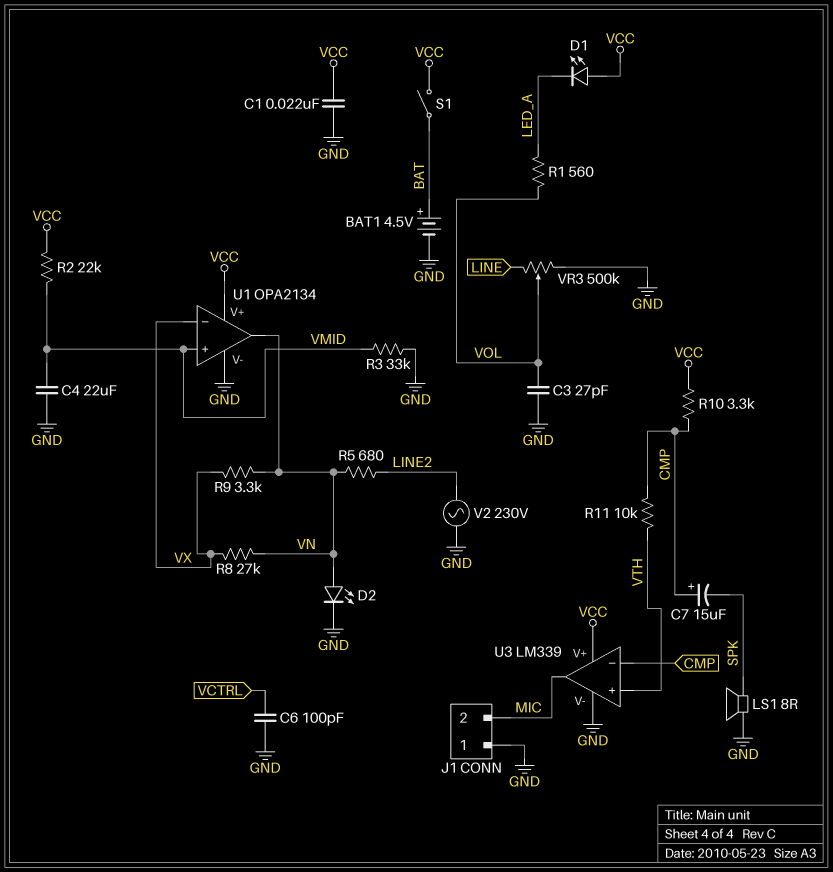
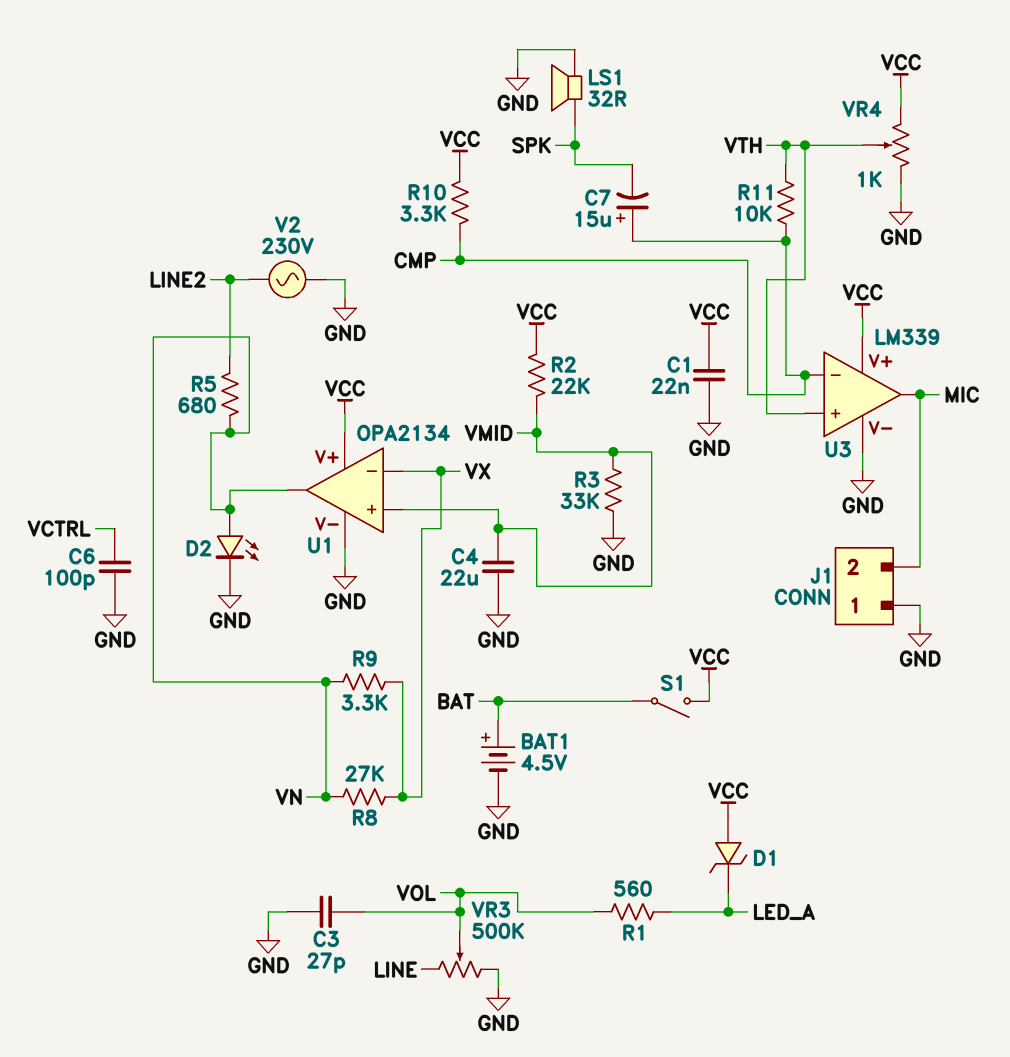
D1: LED (A VCC, K LED_A) -> zener (A VCC, K LED_A)
LS1: speaker 8R (GND, SPK) -> speaker 32R (GND, SPK)
VR4: none -> 1k (GND, VCC, wiper VTH)

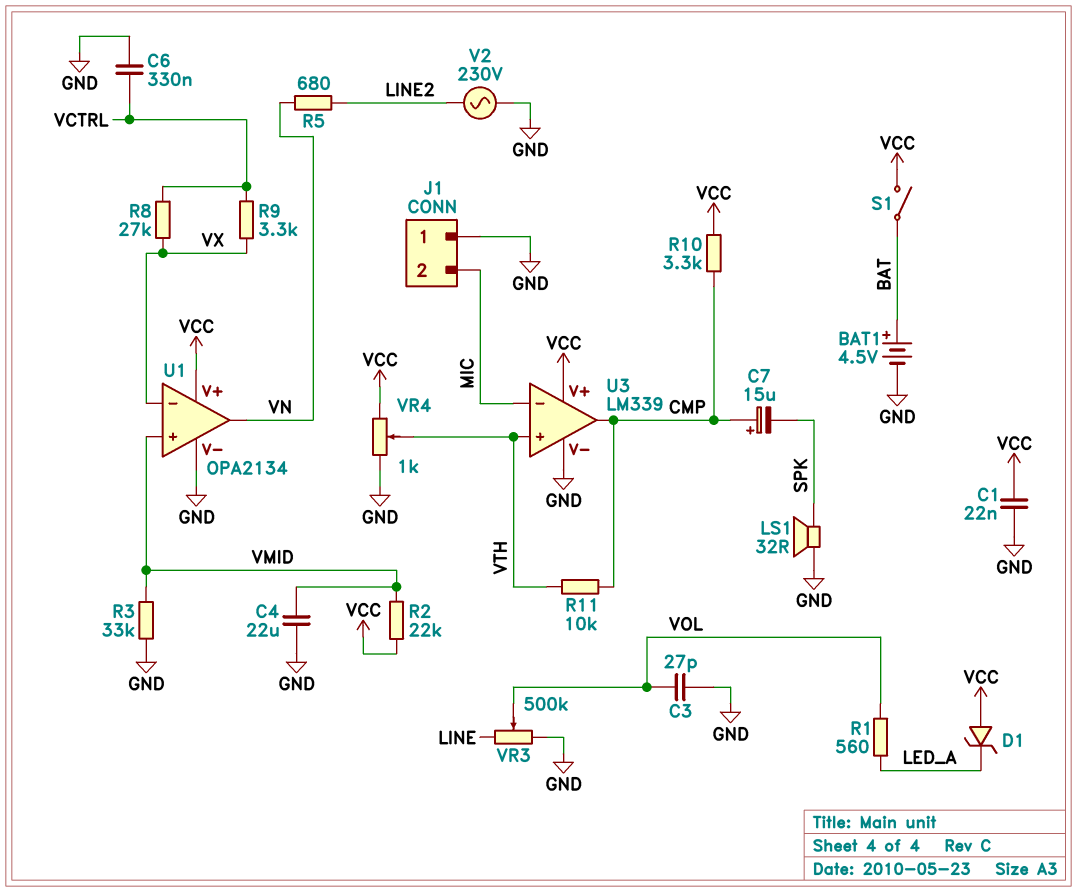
C6: 100pF (GND, VCTRL) -> 330nF (GND, VCTRL)
D2: LED (A VN, K GND) -> none
R8: 27k (VN, VX) -> 27k (VCTRL, VX)
R9: 3.3k (VN, VX) -> 3.3k (VCTRL, VX)
U3 pin in-: CMP -> MIC
U3 pin out: MIC -> CMP

